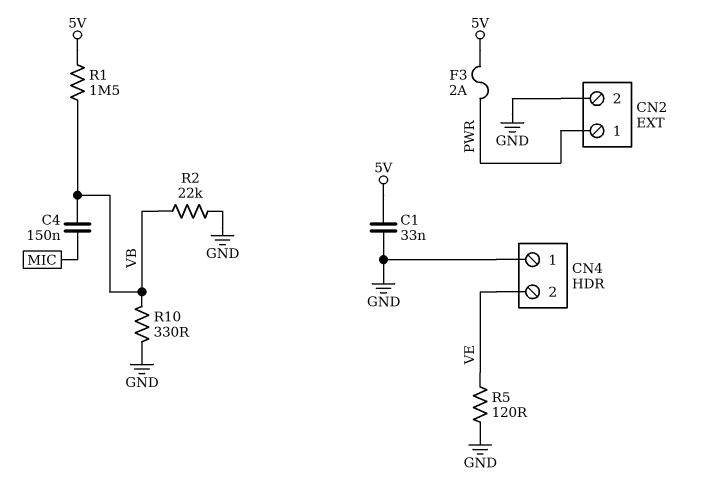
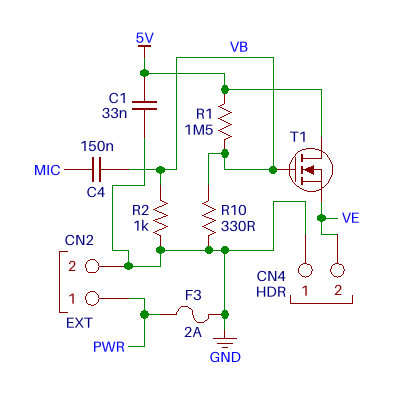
F3: 2A (5V, PWR) -> 2A (GND, PWR)
R2: 22k (GND, VB) -> 1k (GND, VB)
R5: 120 (GND, VE) -> none
T1: none -> NMOS (G VB, D 5V, S VE)

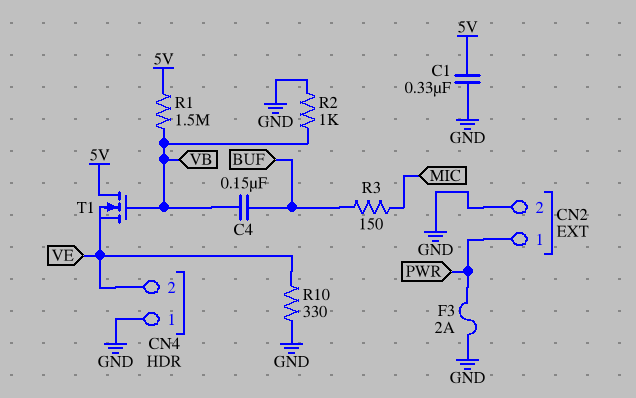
C1: 33nF (5V, GND) -> 330nF (5V, GND)
C4: 150nF (MIC, VB) -> 150nF (BUF, VB)
R3: none -> 150 (BUF, MIC)
R10: 330 (GND, VB) -> 330 (GND, VE)

